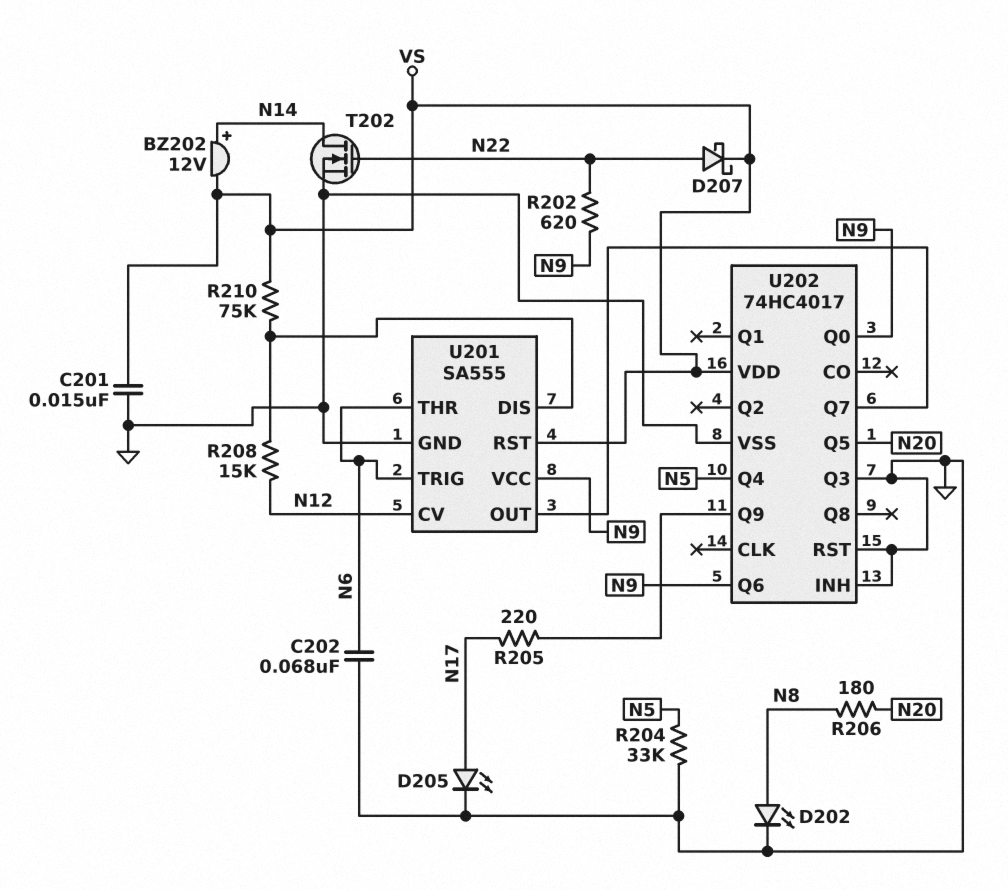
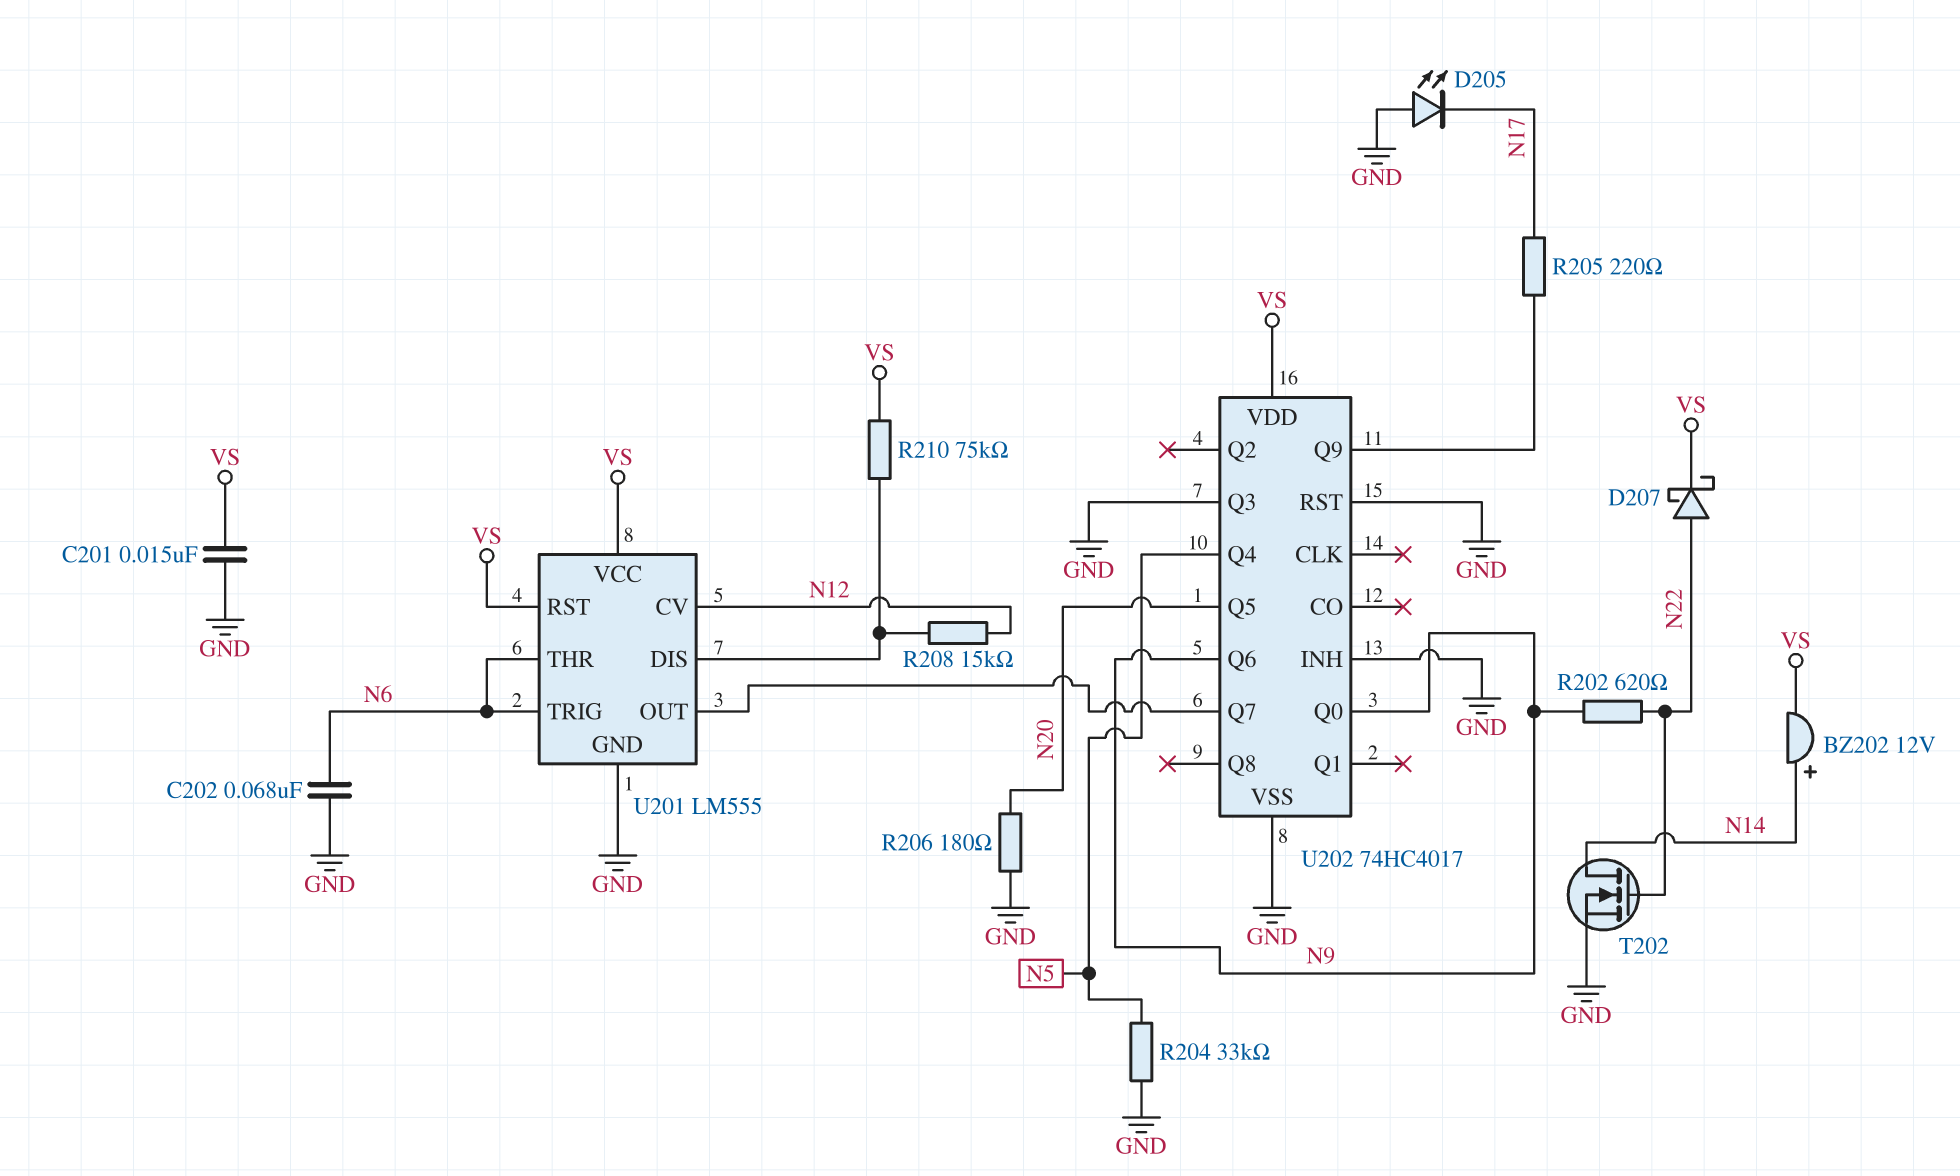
D202: LED (A N8, K GND) -> none
D205: LED (A N17, K GND) -> LED (A GND, K N17)
R206: 180 (N8, N20) -> 180 (GND, N20)
U201: SA555 -> LM555
U201 pin VCC: N9 -> VS

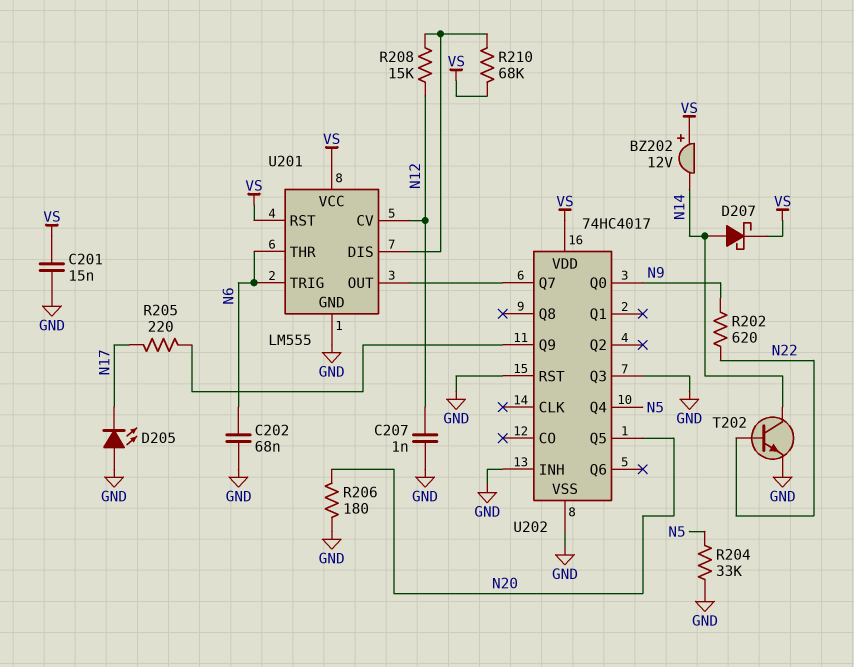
BZ202: buzzer 12V (plus N14, minus VS) -> buzzer 12V (plus VS, minus N14)
C207: none -> 1nF (GND, N12)
D207: schottky (A N22, K VS) -> schottky (A N14, K VS)
R210: 75k (U201/DIS, VS) -> 68k (U201/DIS, VS)
T202: NMOS (G N22, D N14, S GND) -> NPN (B N22, C N14, E GND)
U202 pin Q6: N9 -> none

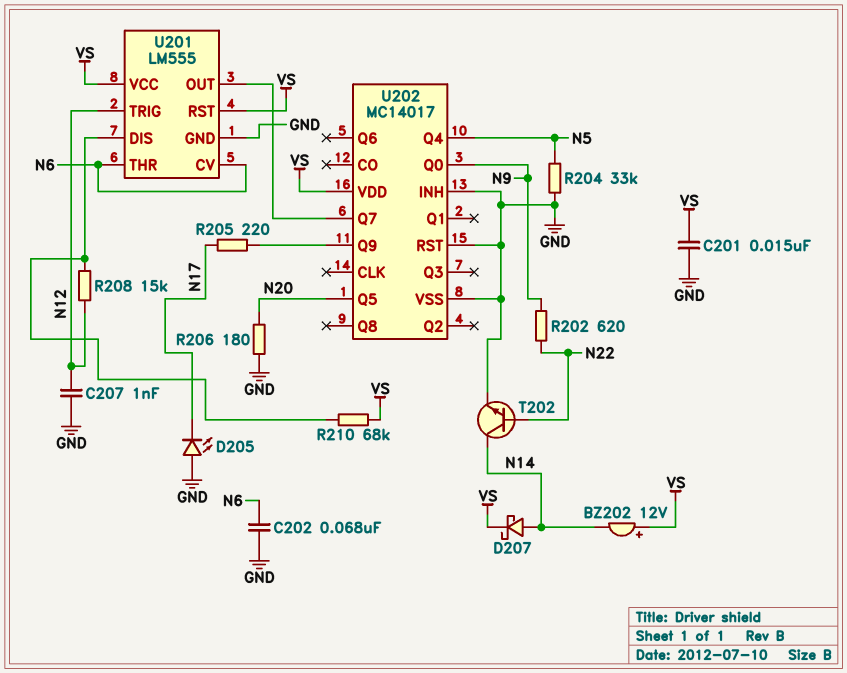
U201 pin CV: N12 -> N6
U201 pin TRIG: N6 -> N12
U202: 74HC4017 -> MC14017
U202 pin Q3: GND -> none

